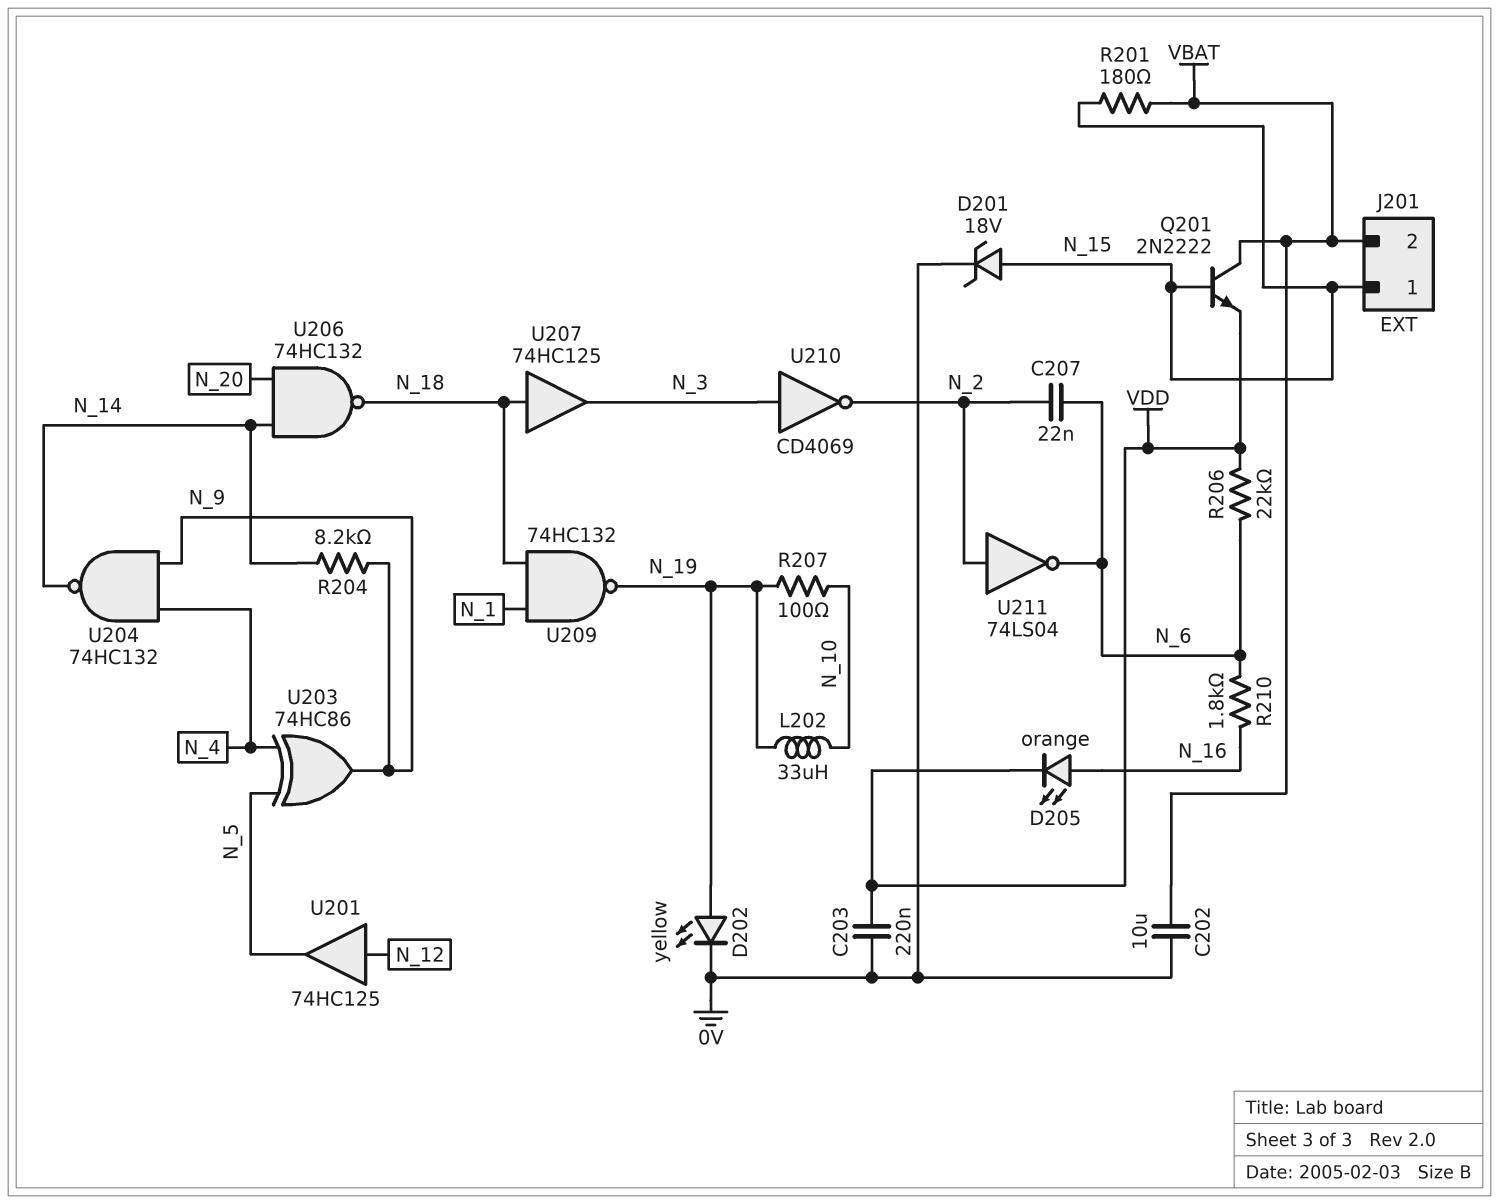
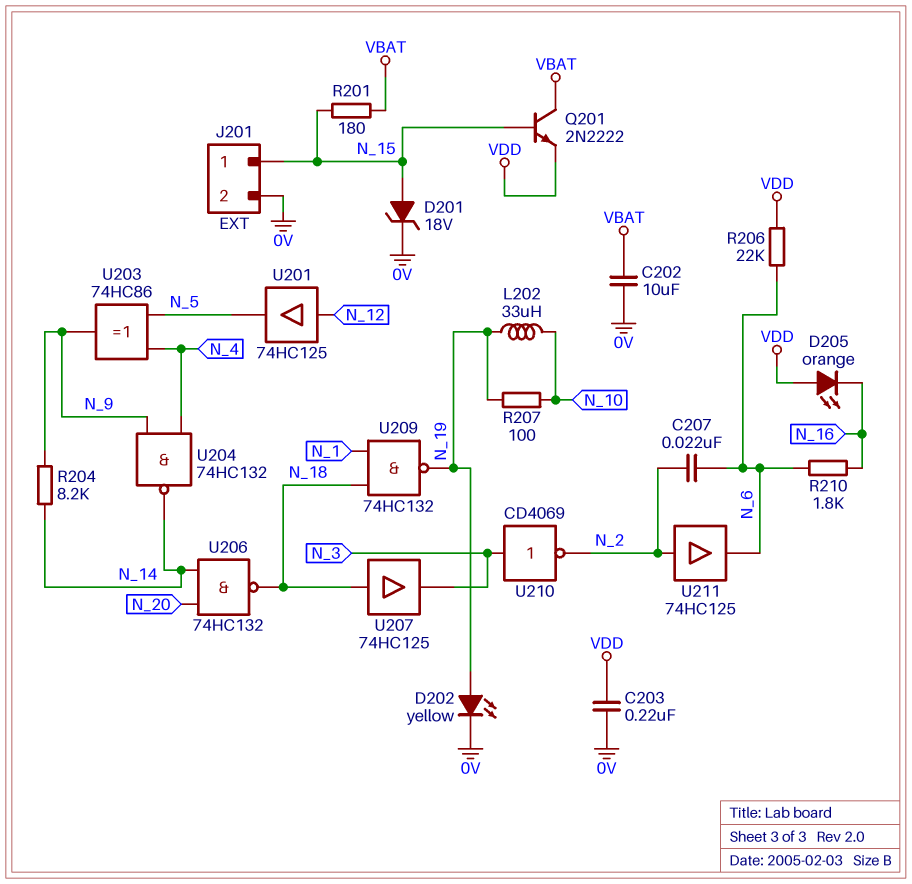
D205: LED orange (A N_16, K VDD) -> LED orange (A VDD, K N_16)
J201 pin 2: VBAT -> 0V
U211: NOT 74LS04 (in N_2, out N_6) -> buffer 74HC125 (in N_2, out N_6)

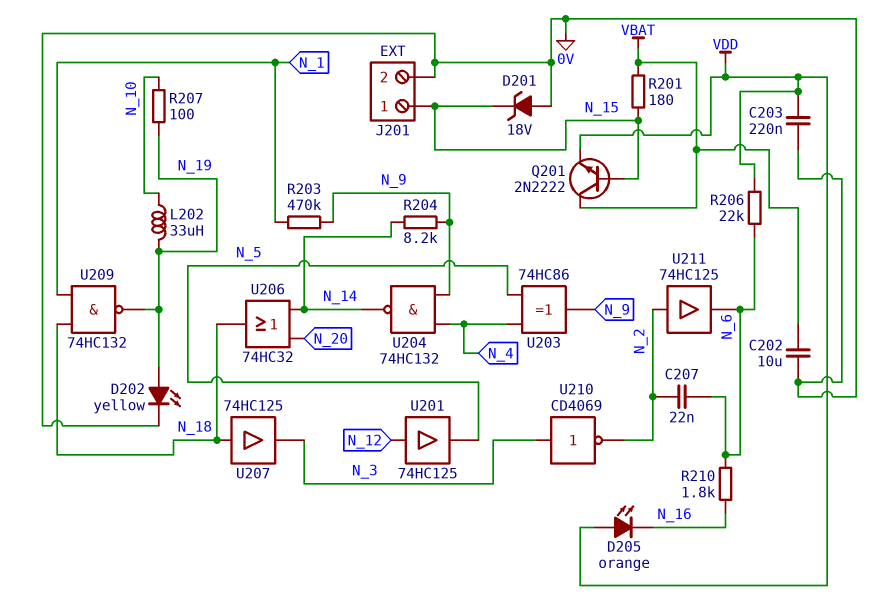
D201: zener 18V (A N_15, K 0V) -> zener 18V (A 0V, K N_15)
R203: none -> 470k (N_1, N_9)
U206: NAND 74HC132 (in N_14, in N_20, out N_18) -> OR 74HC32 (in N_14, in N_20, out N_18)

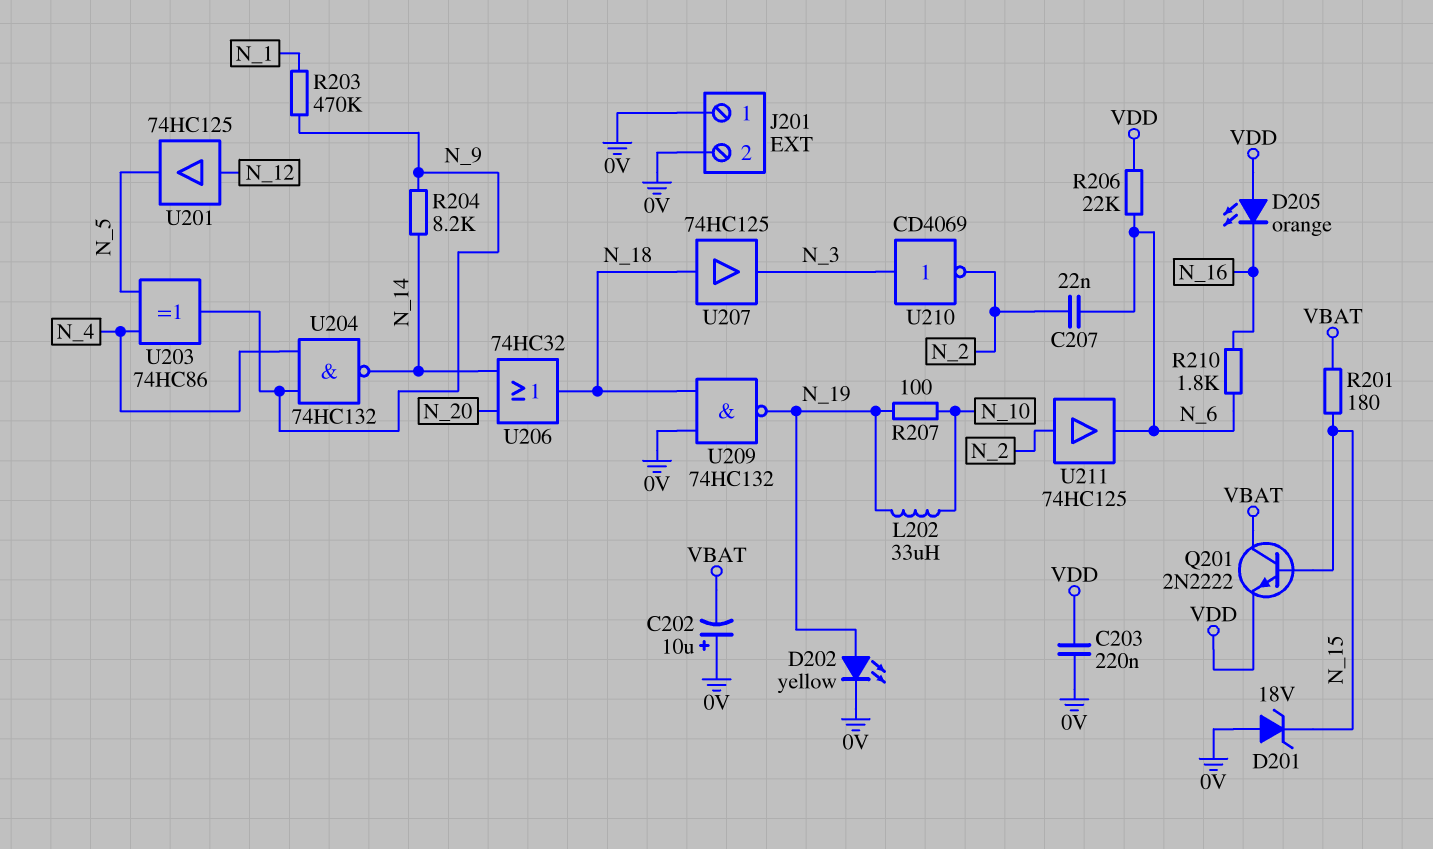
C202: 10uF (0V, VBAT) -> 10uF (plus 0V, minus VBAT)
J201 pin 1: N_15 -> 0V
U209: NAND 74HC132 (in N_1, in N_18, out N_19) -> NAND 74HC132 (in 0V, in N_18, out N_19)

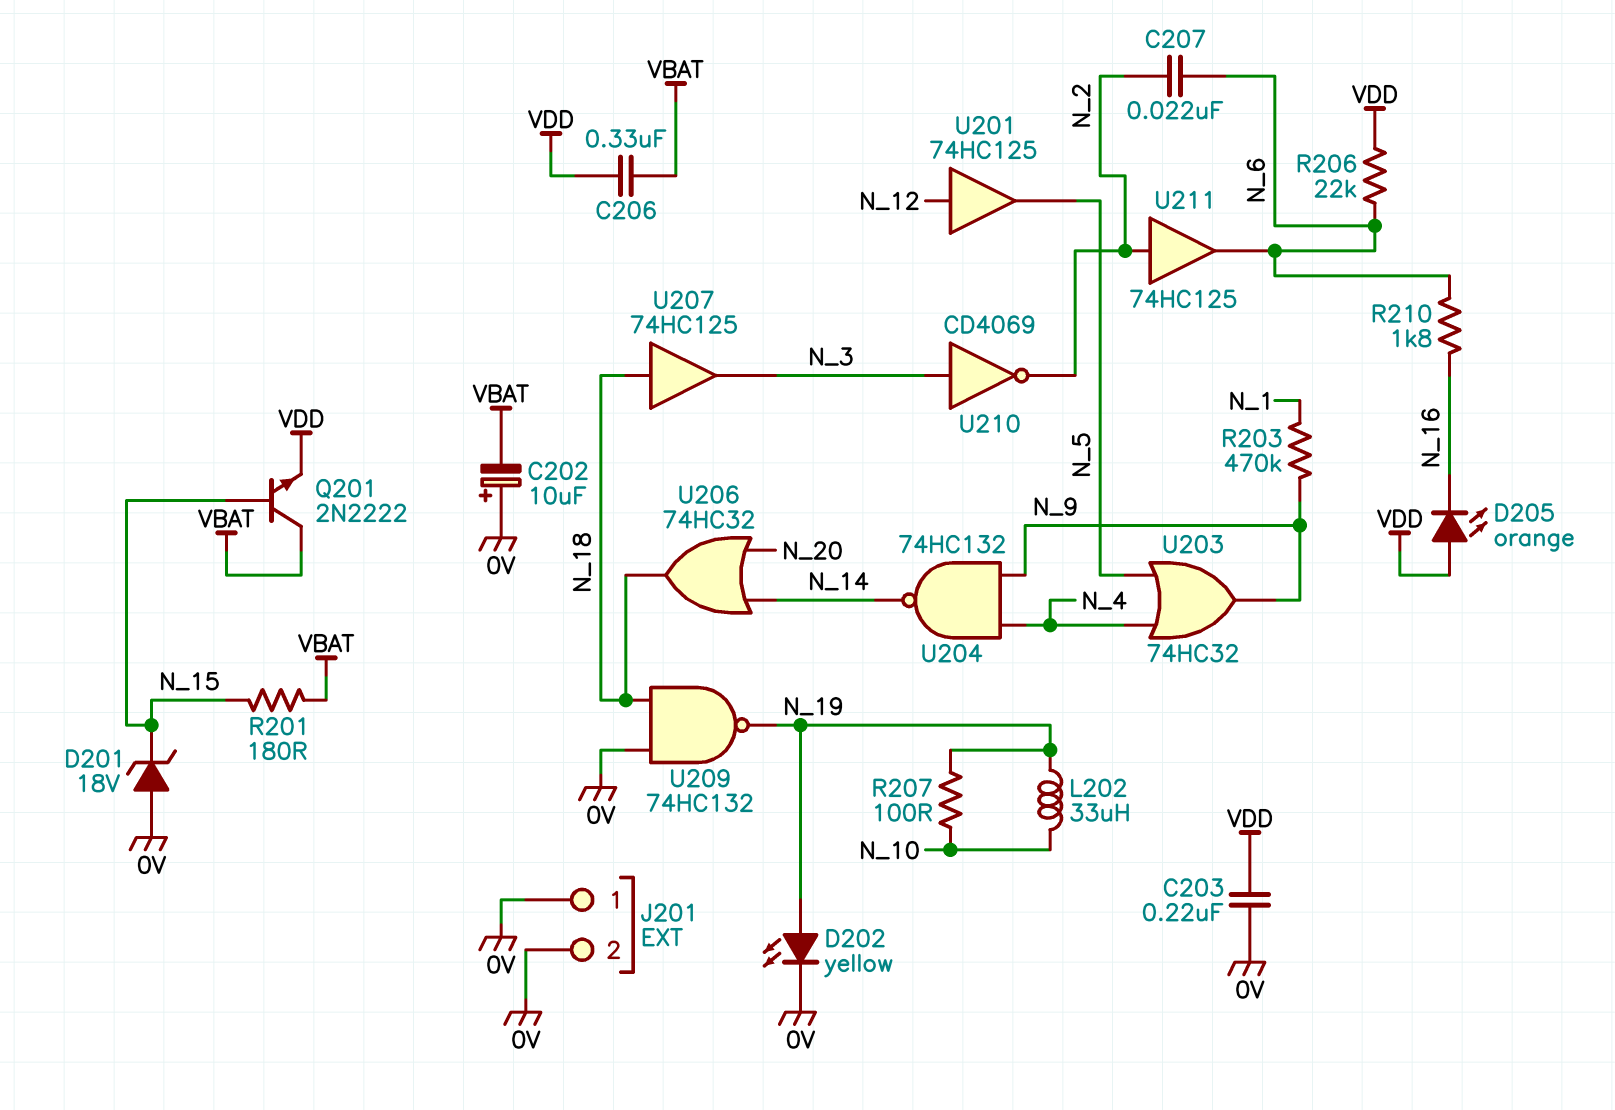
C206: none -> 330nF (VBAT, VDD)
R204: 8.2k (N_9, N_14) -> none
U203: XOR 74HC86 (in N_4, in N_5, out N_9) -> OR 74HC32 (in N_4, in N_5, out N_9)

